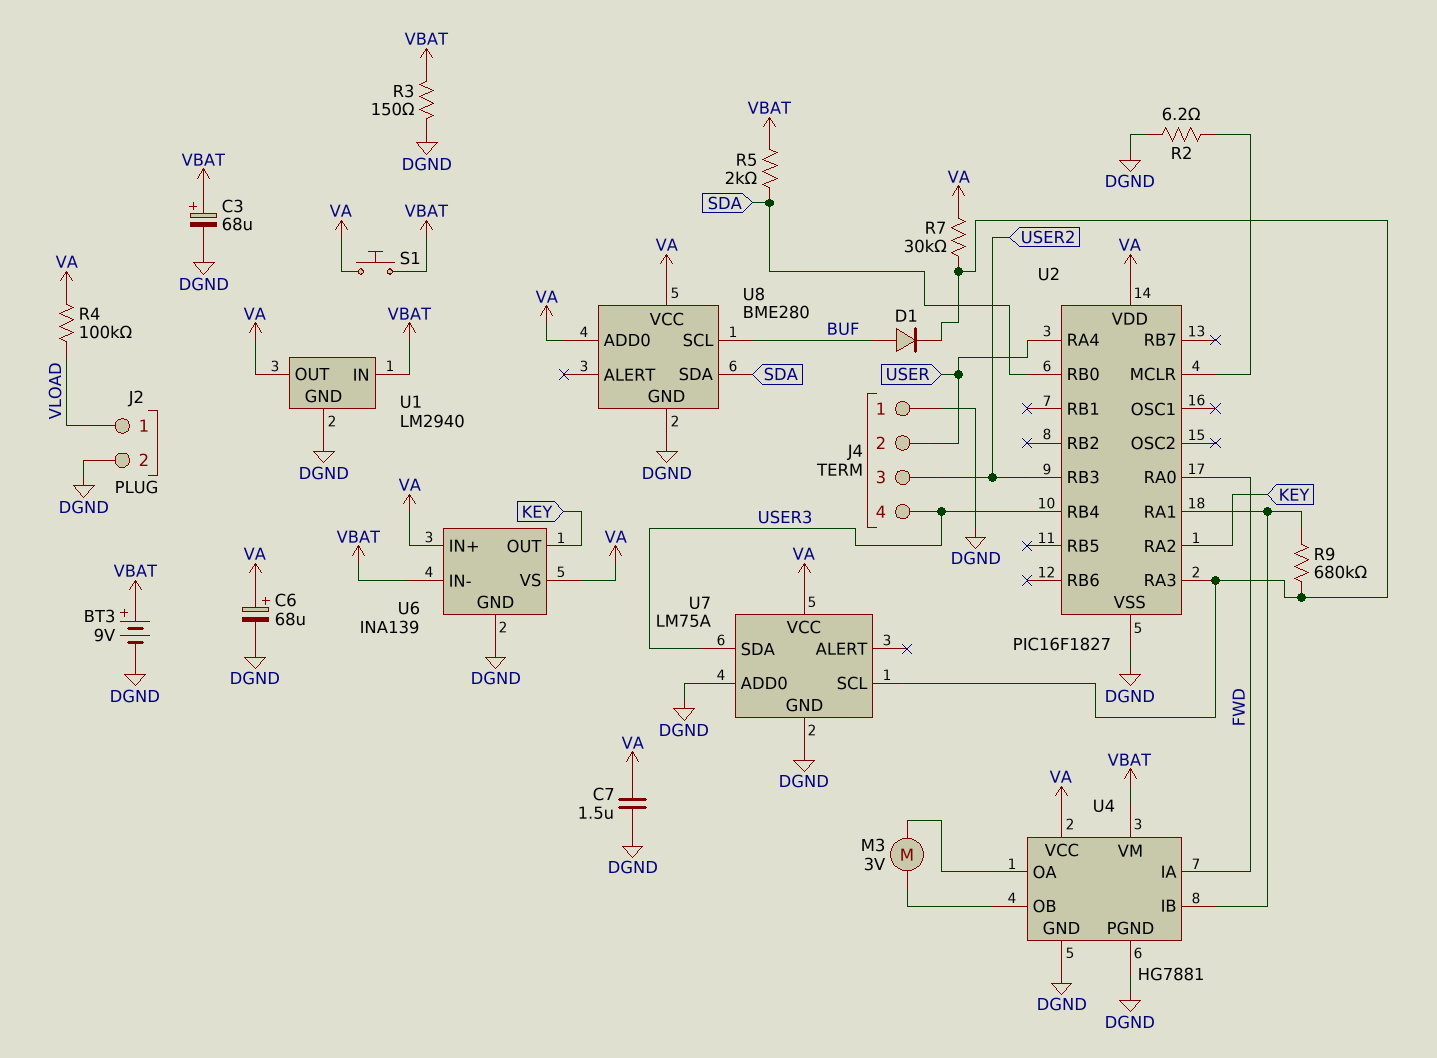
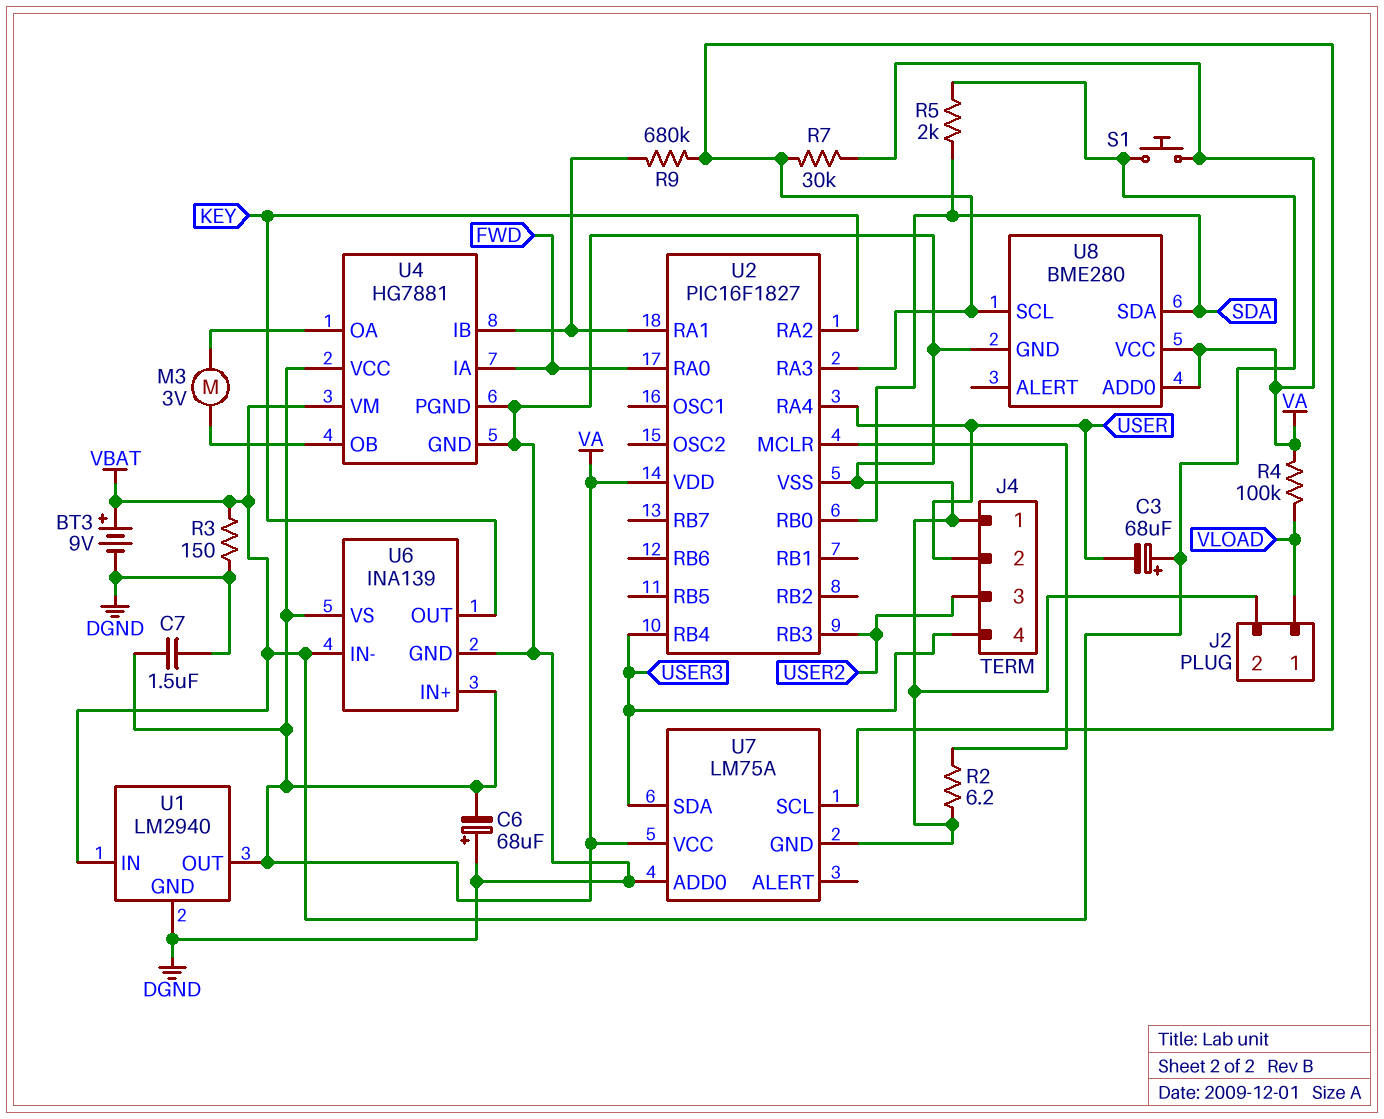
C3: 68uF (plus VBAT, minus DGND) -> 68uF (plus VBAT, minus USER)
C6: 68uF (plus VA, minus DGND) -> 68uF (plus DGND, minus VA)
D1: diode (A BUF, K U2/RA3) -> none
U8 pin SCL: BUF -> U2/RA3

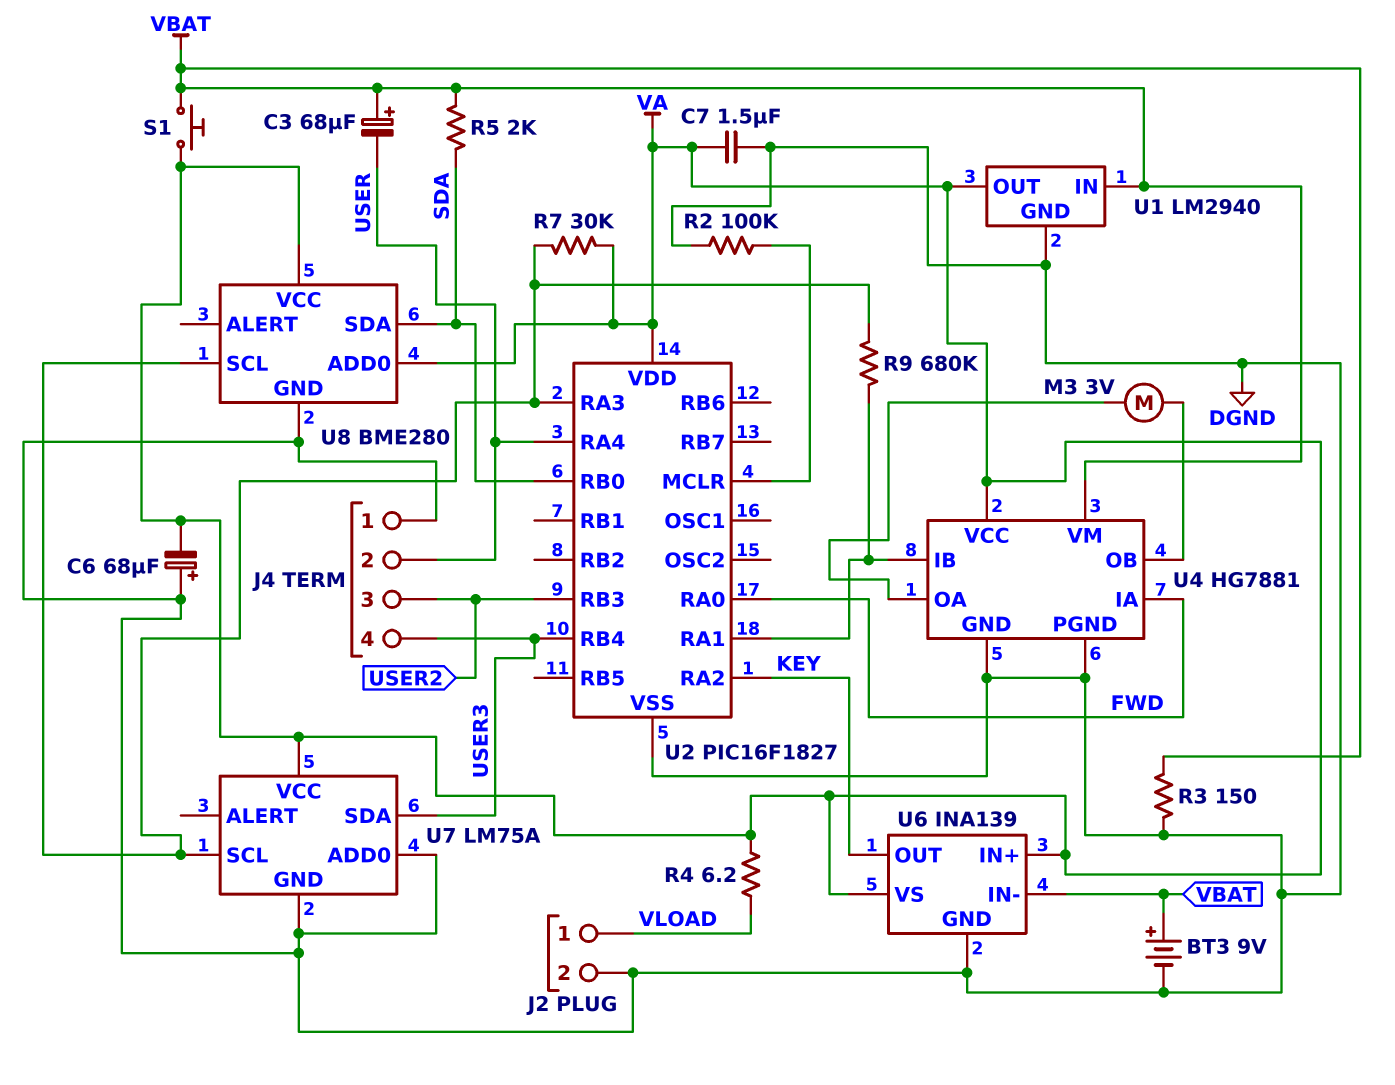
R2: 6.2 (DGND, U2/MCLR) -> 100k (DGND, U2/MCLR)
R4: 100k (VA, VLOAD) -> 6.2 (VA, VLOAD)

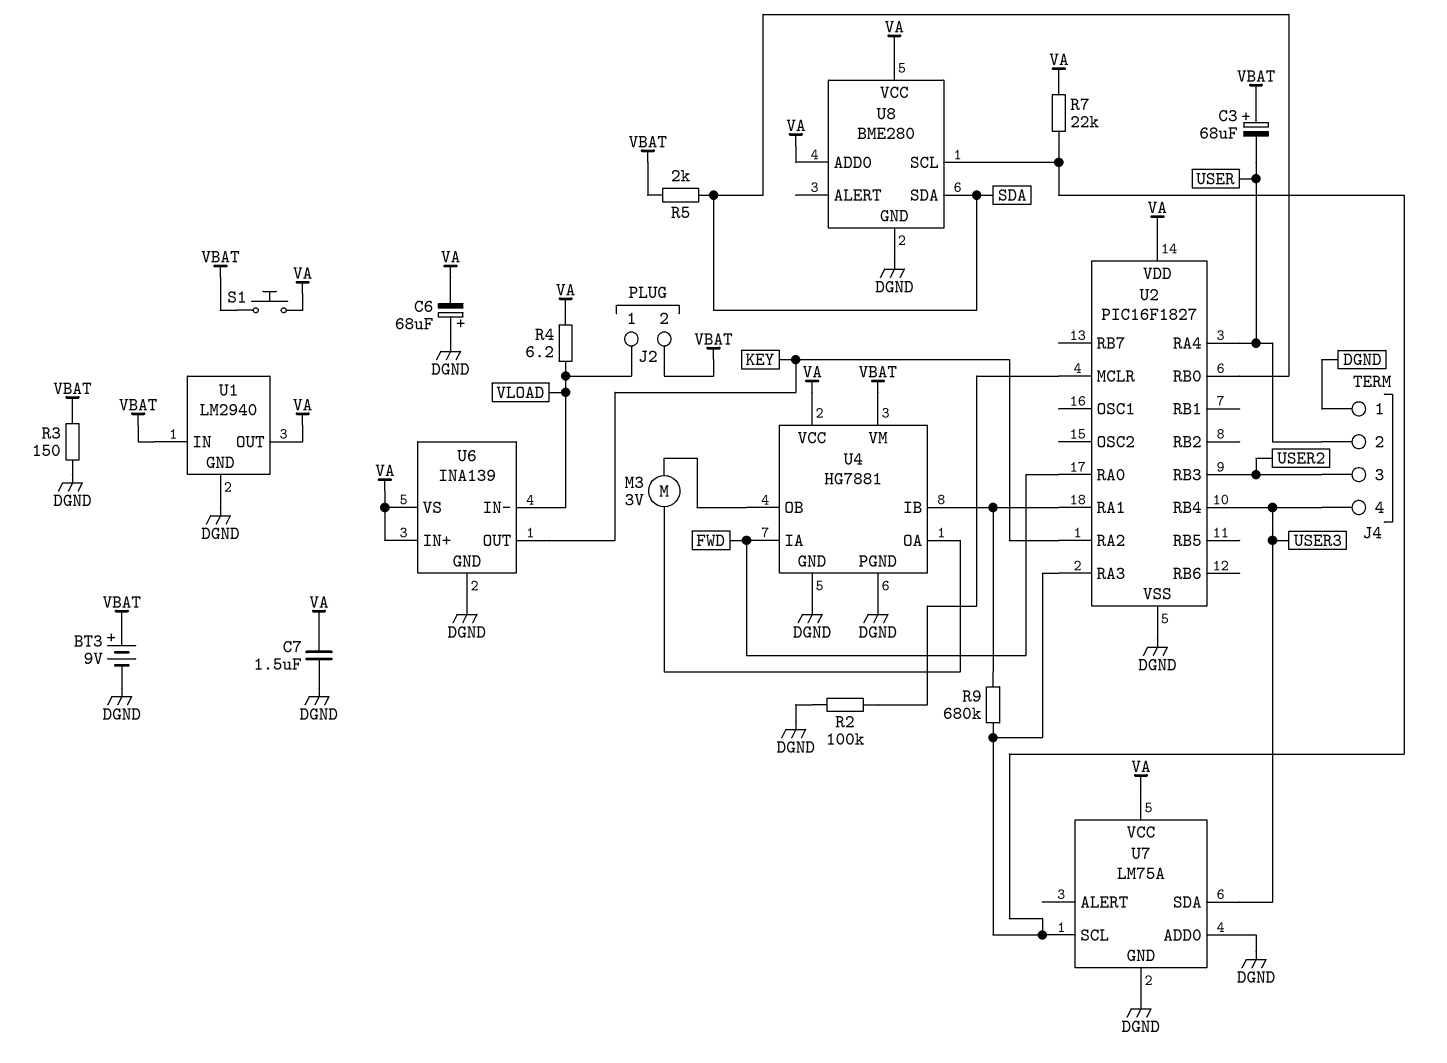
J2 pin 2: DGND -> VBAT
R7: 30k (U2/RA3, VA) -> 22k (U2/RA3, VA)
U6 pin IN-: VBAT -> VLOAD

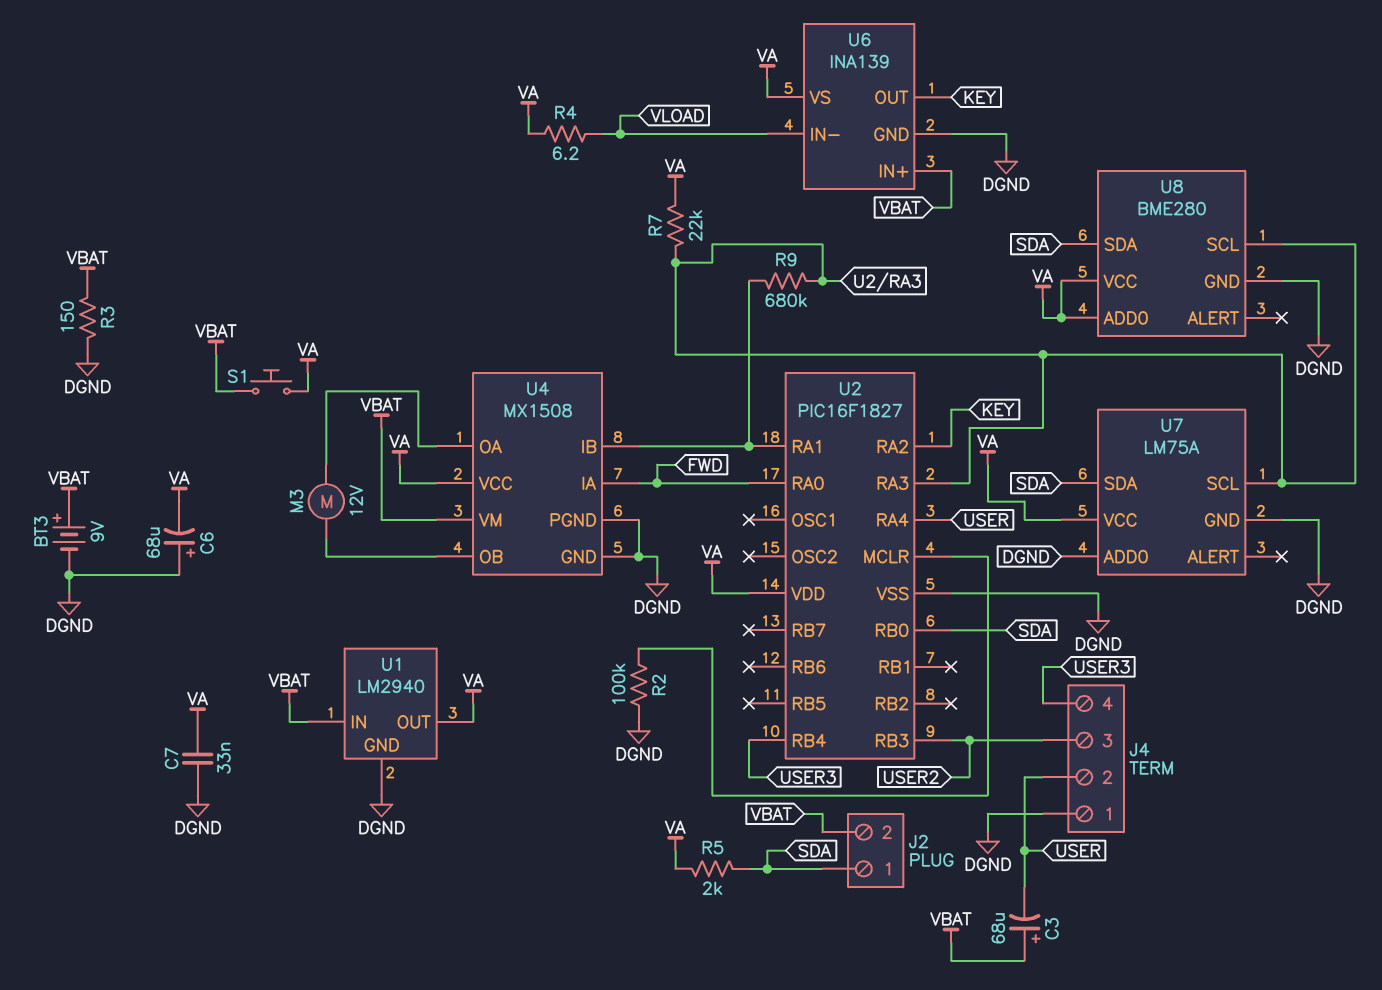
C7: 1.5uF (DGND, VA) -> 33nF (DGND, VA)
J2 pin 1: VLOAD -> SDA
M3: motor 3V (U4/OA, U4/OB) -> motor 12V (U4/OA, U4/OB)
R5: 2k (SDA, VBAT) -> 2k (SDA, VA)
U4: HG7881 -> MX1508
U6 pin IN+: VA -> VBAT
U7 pin SDA: USER3 -> SDA

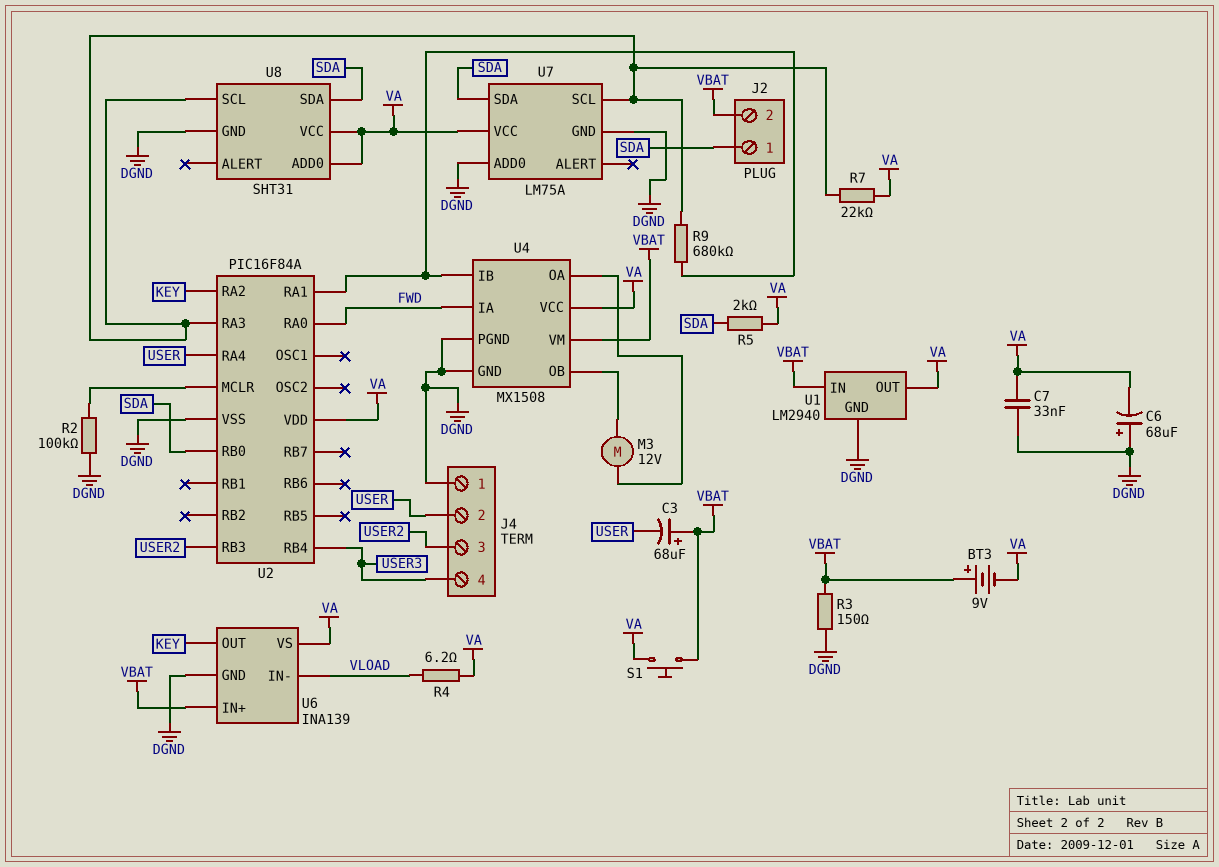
BT3: 9V (plus VBAT, minus DGND) -> 9V (plus VBAT, minus VA)
U2: PIC16F1827 -> PIC16F84A
U8: BME280 -> SHT31

